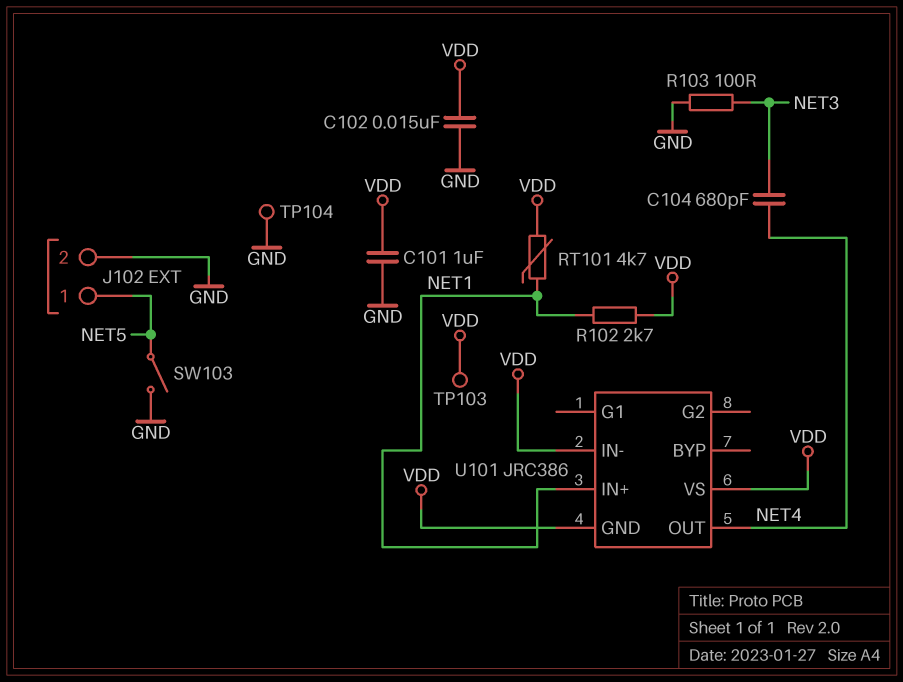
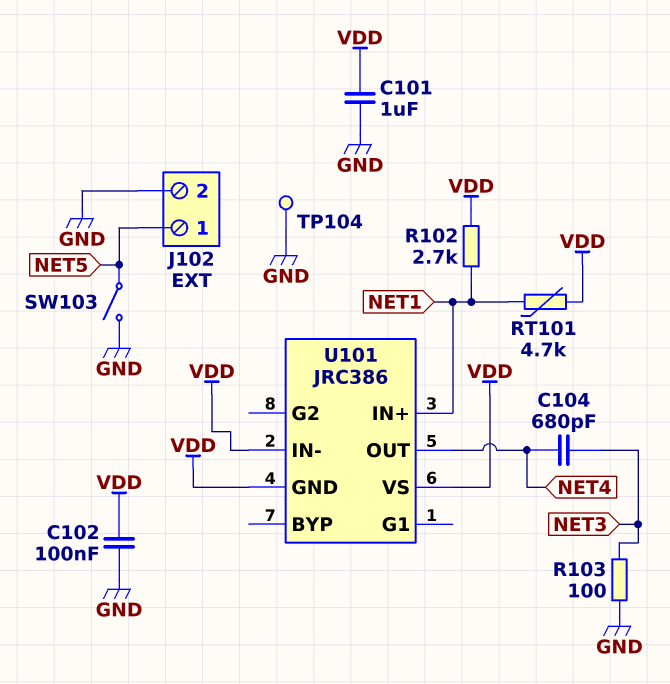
C102: 15nF (GND, VDD) -> 100nF (GND, VDD)
TP103: test point (VDD) -> none

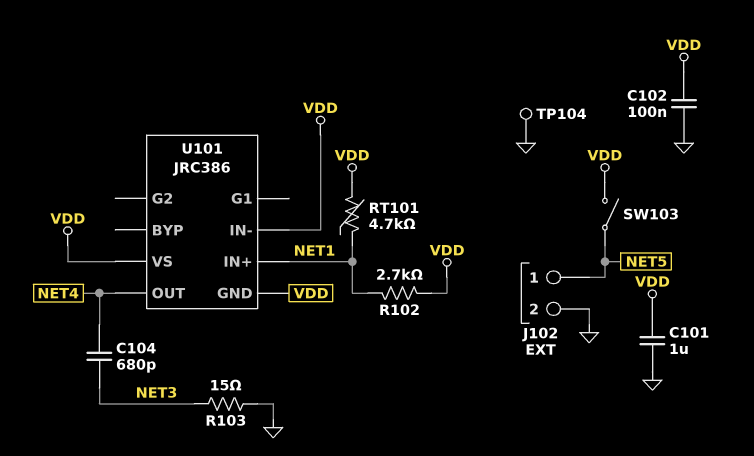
R103: 100 (GND, NET3) -> 15 (GND, NET3)
SW103: switch (GND, NET5) -> switch (NET5, VDD)

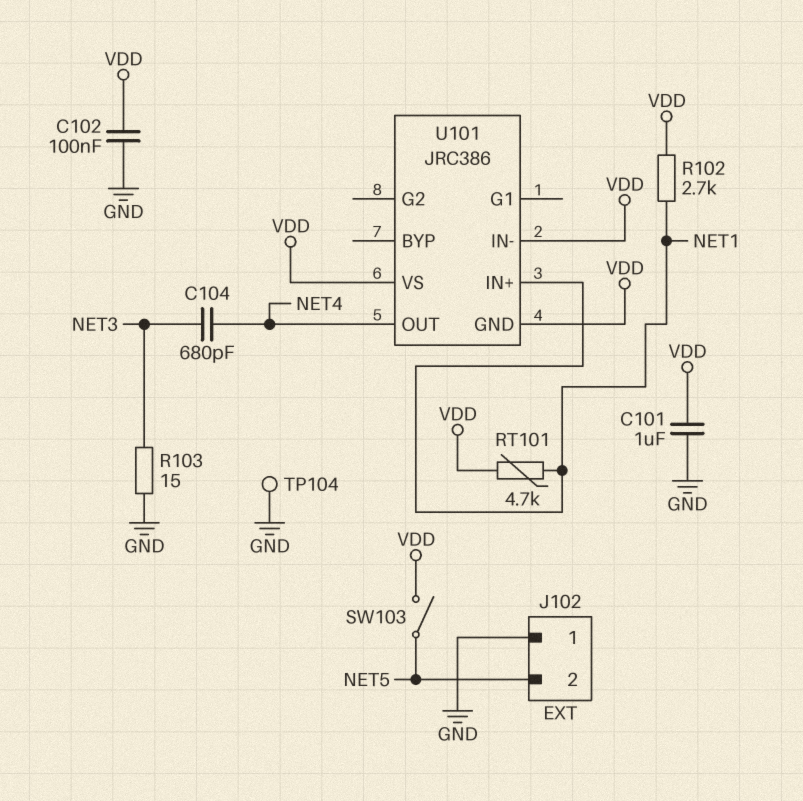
J102 pin 1: NET5 -> GND
J102 pin 2: GND -> NET5

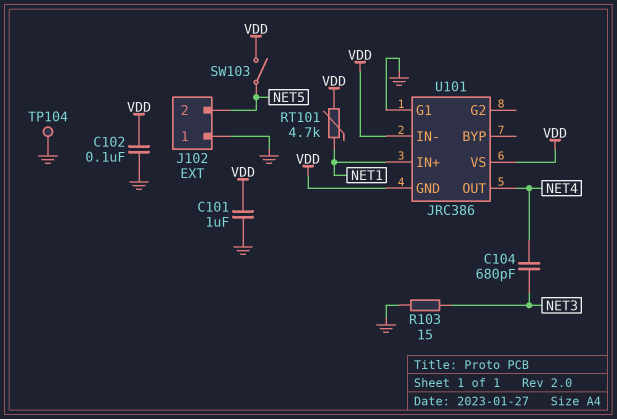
R102: 2.7k (NET1, VDD) -> none
U101 pin G1: none -> GND

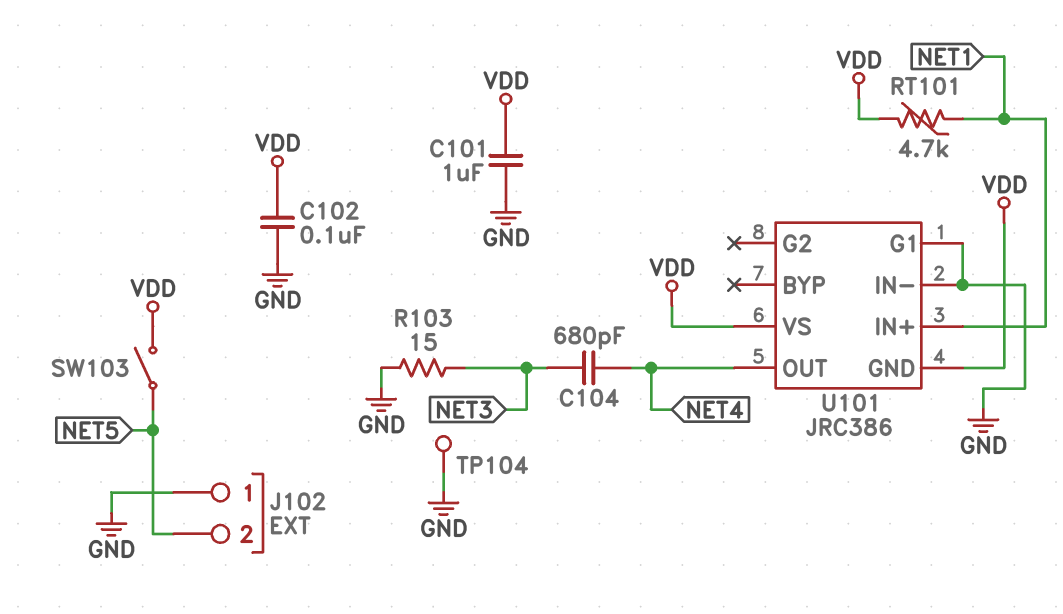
U101 pin IN-: VDD -> GND

